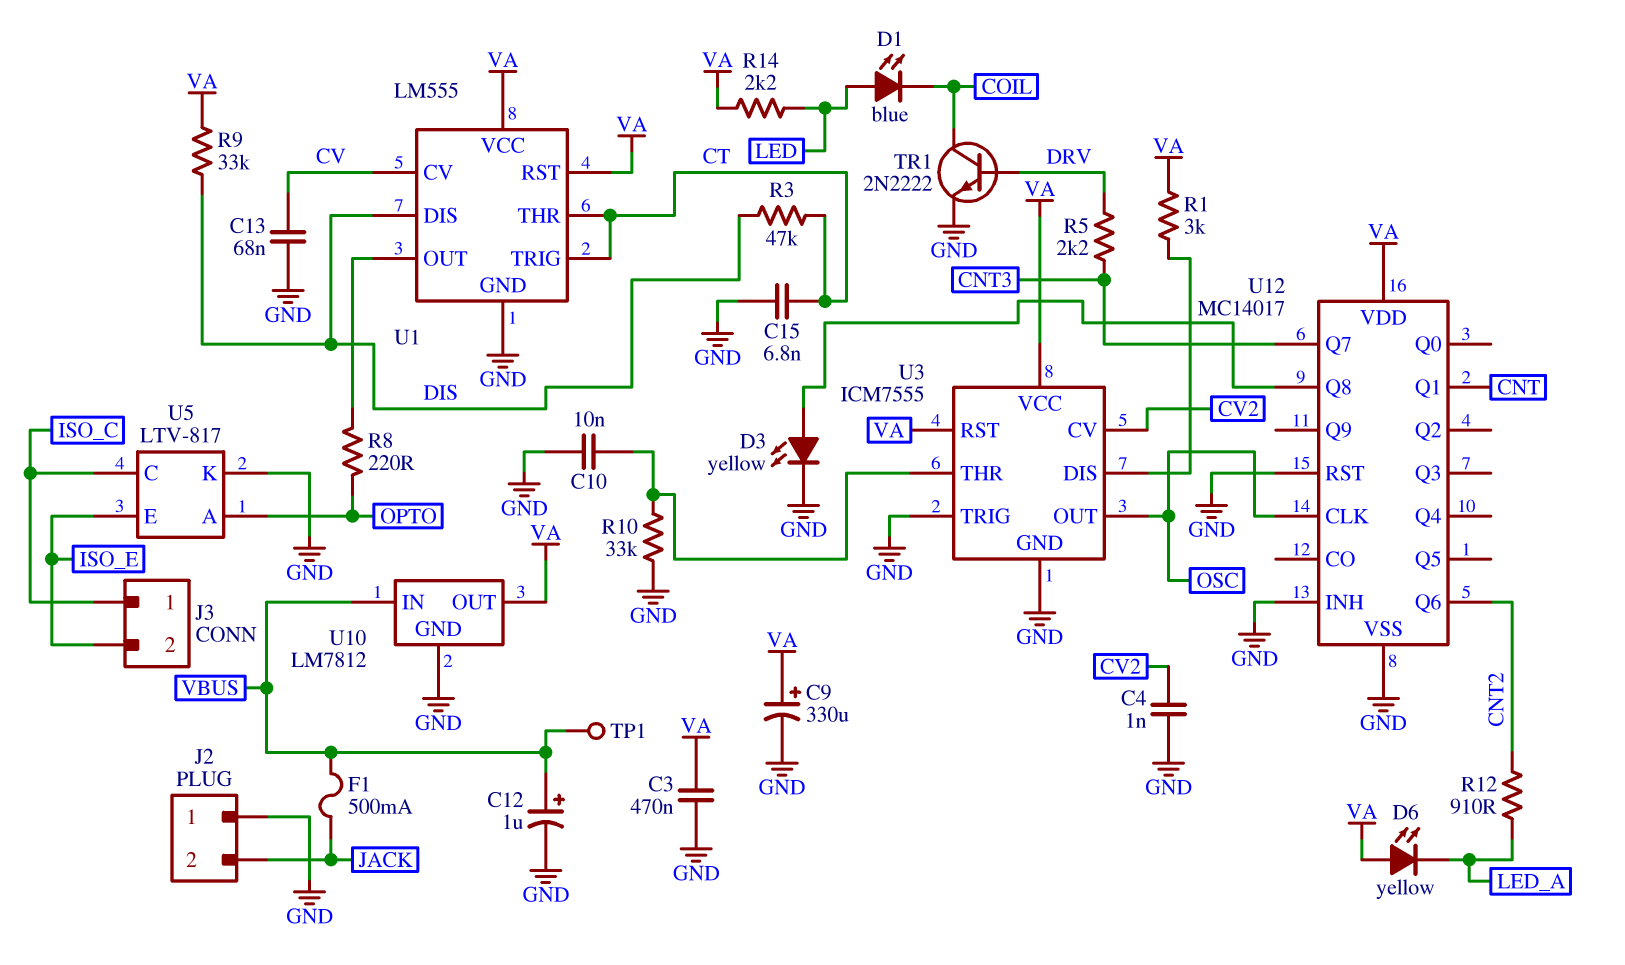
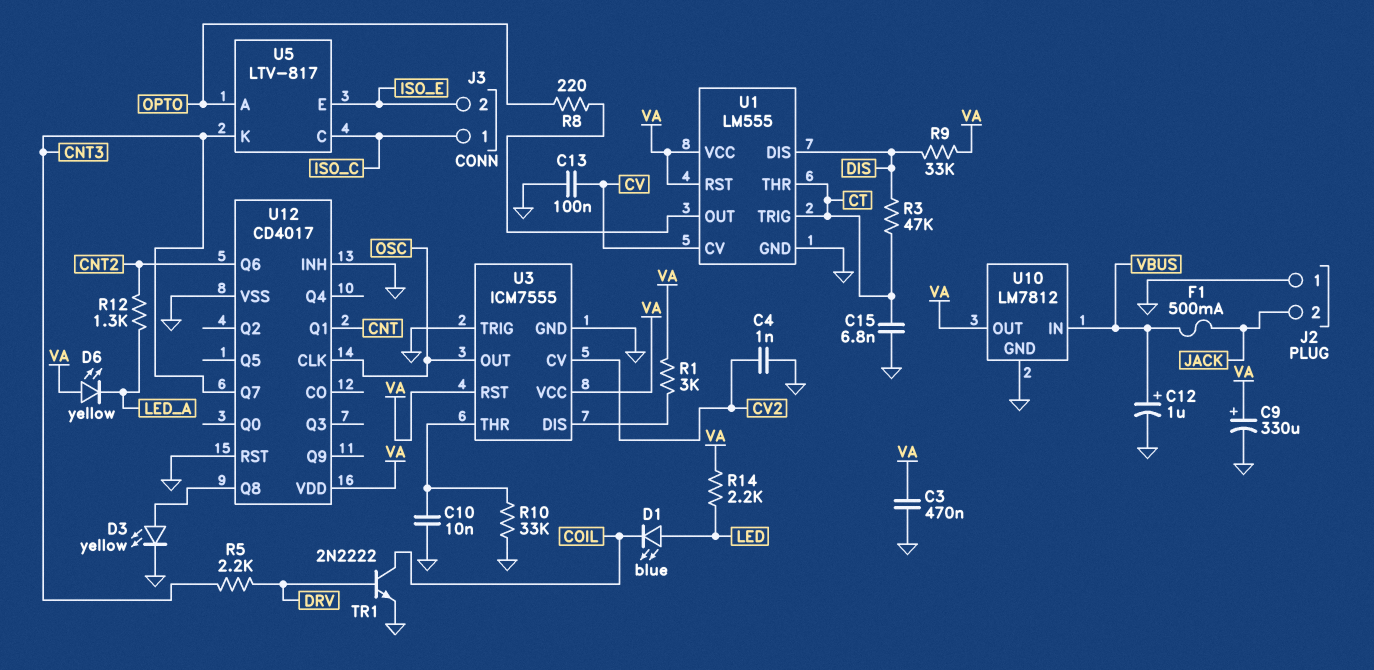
C13: 68nF (CV, GND) -> 100nF (CV, GND)
R12: 910 (CNT2, LED_A) -> 1.3k (CNT2, LED_A)
TP1: test point (VBUS) -> none
U5 pin K: GND -> CNT3
U12: MC14017 -> CD4017

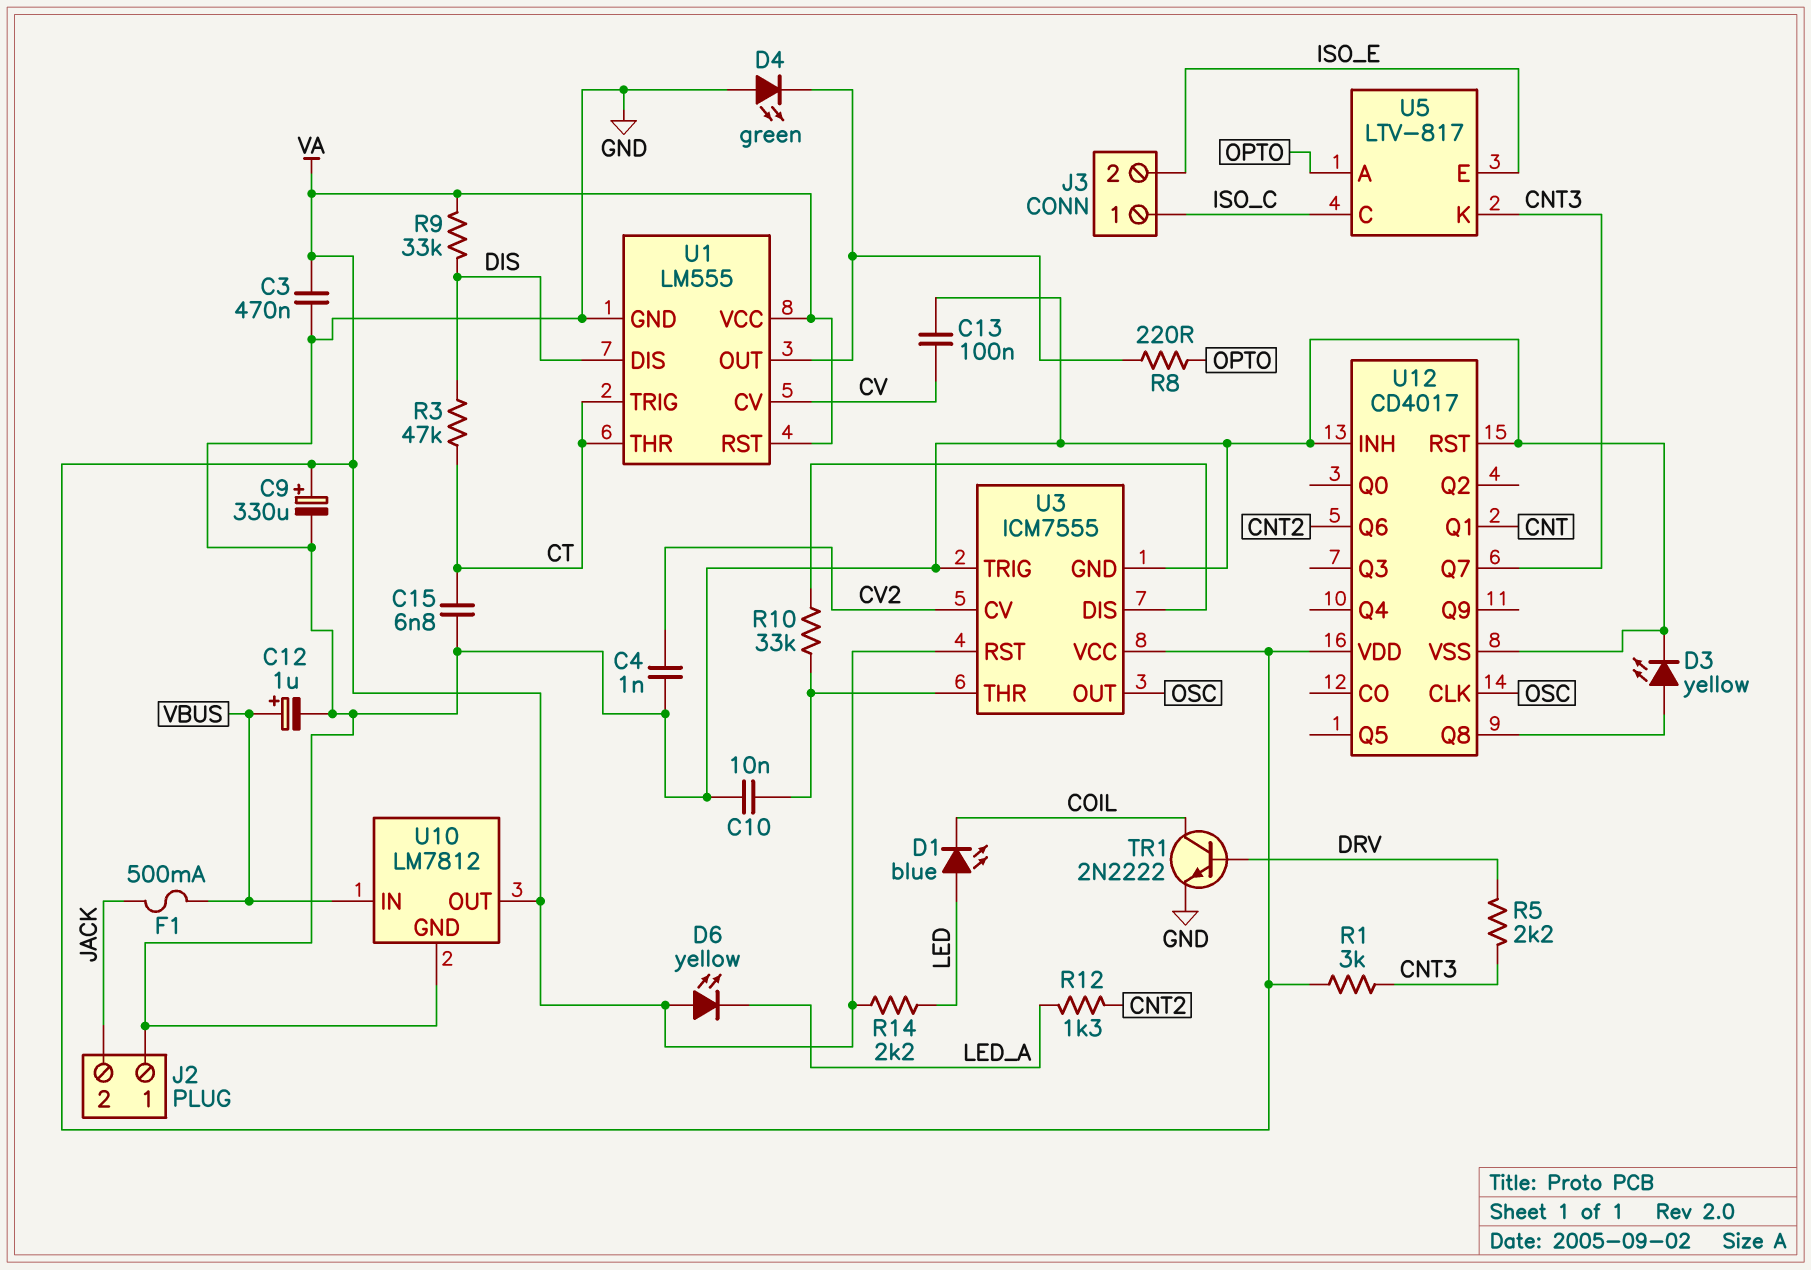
D4: none -> LED green (A GND, K U1/OUT)
R1: 3k (U3/DIS, VA) -> 3k (CNT3, VA)
R10: 33k (GND, U3/THR) -> 33k (U3/DIS, U3/THR)

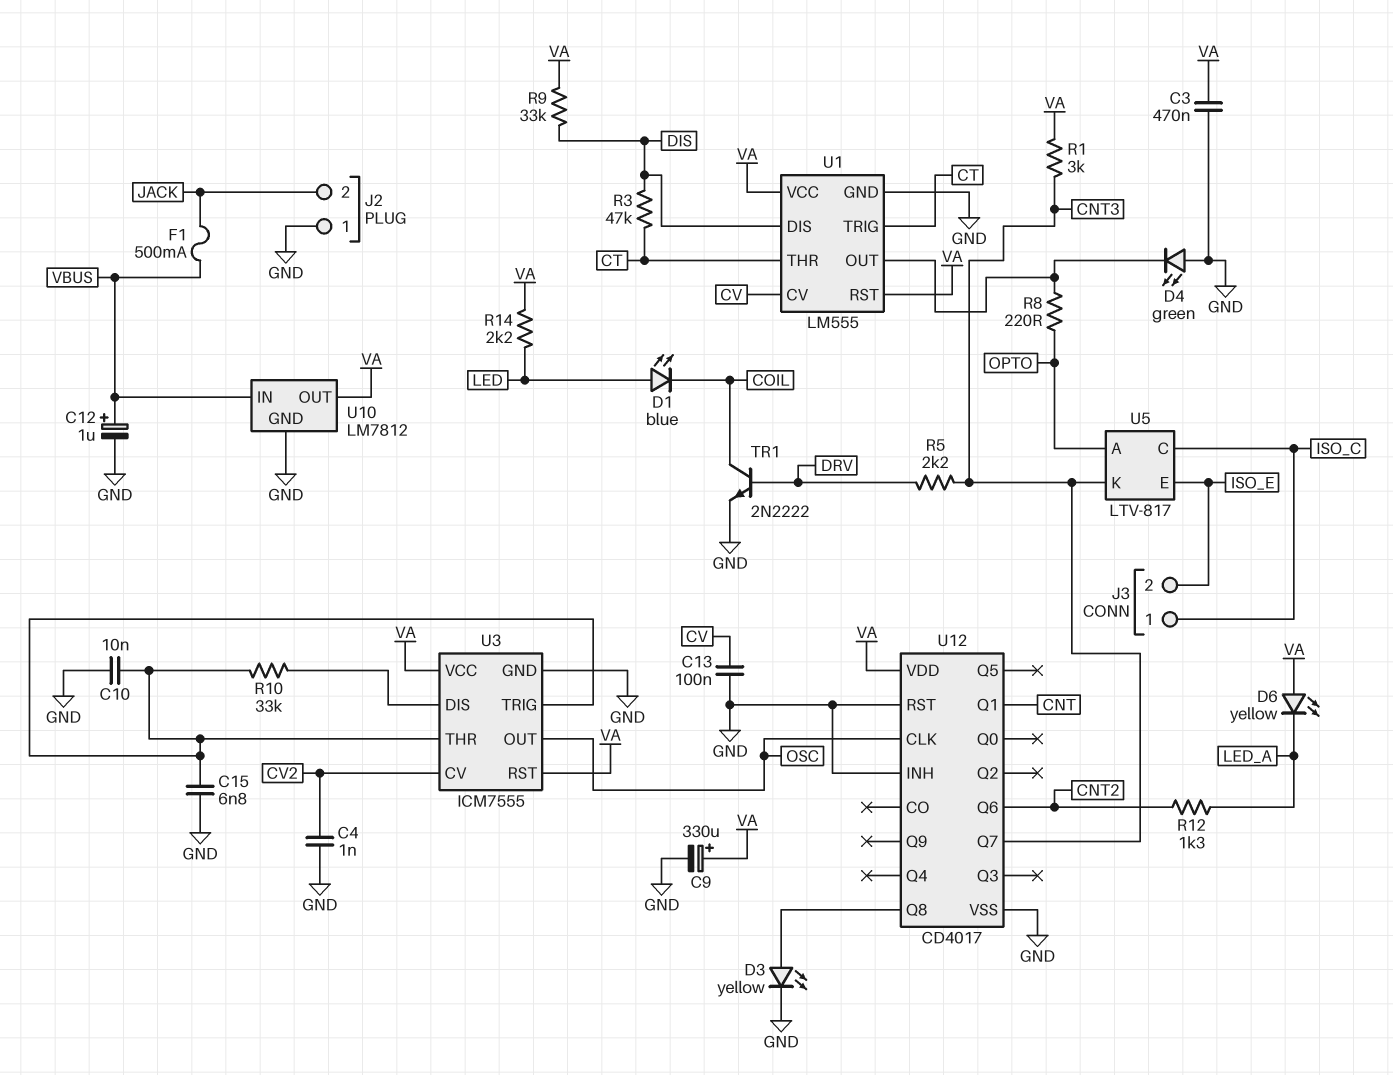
C15: 6.8nF (CT, GND) -> 6.8nF (GND, U3/THR)
U3 pin TRIG: GND -> U3/THR

